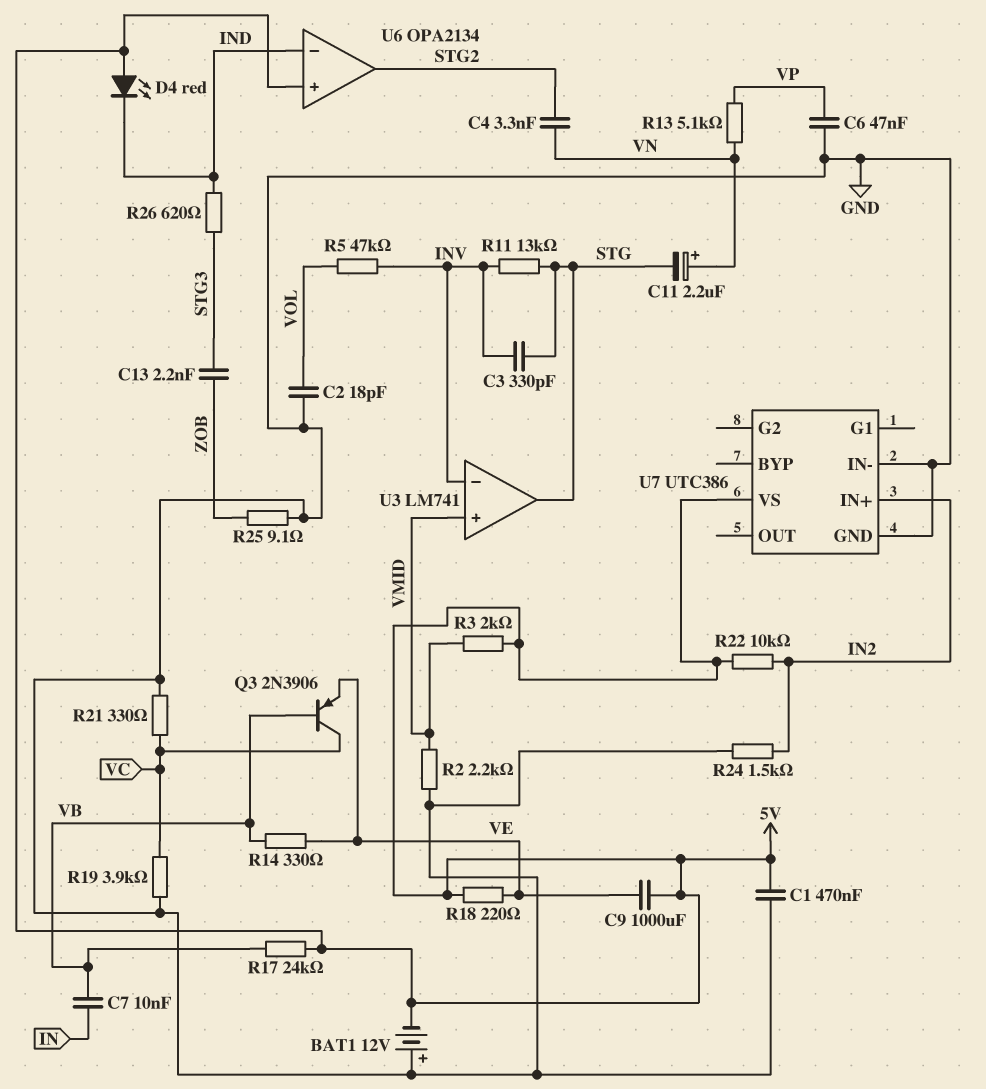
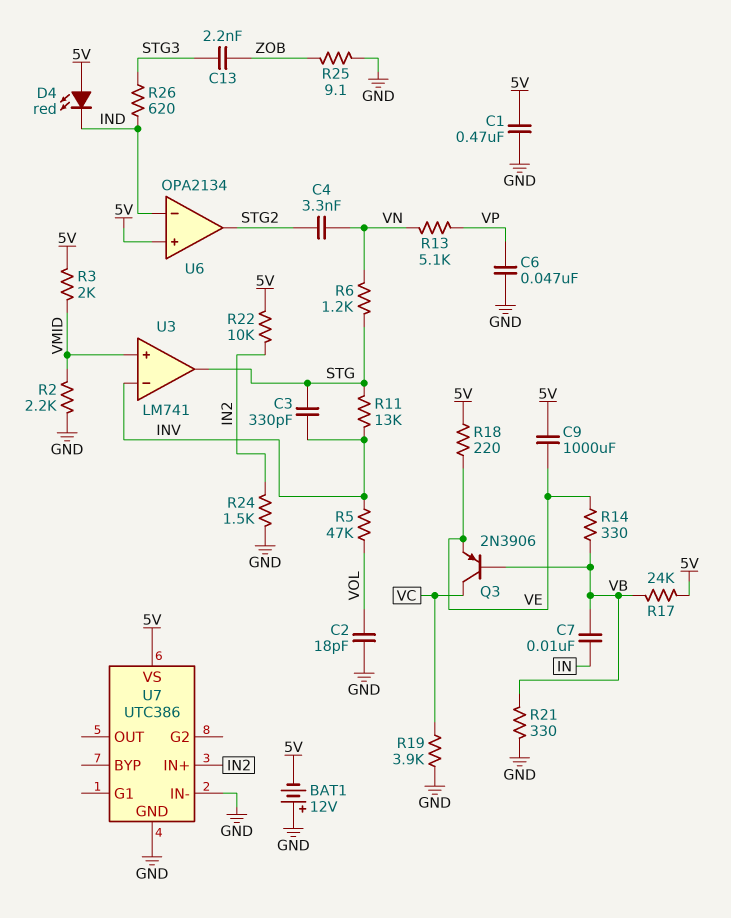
C11: 2.2uF (plus VN, minus STG) -> none
R6: none -> 1.2k (STG, VN)
R21: 330 (GND, VC) -> 330 (GND, VB)

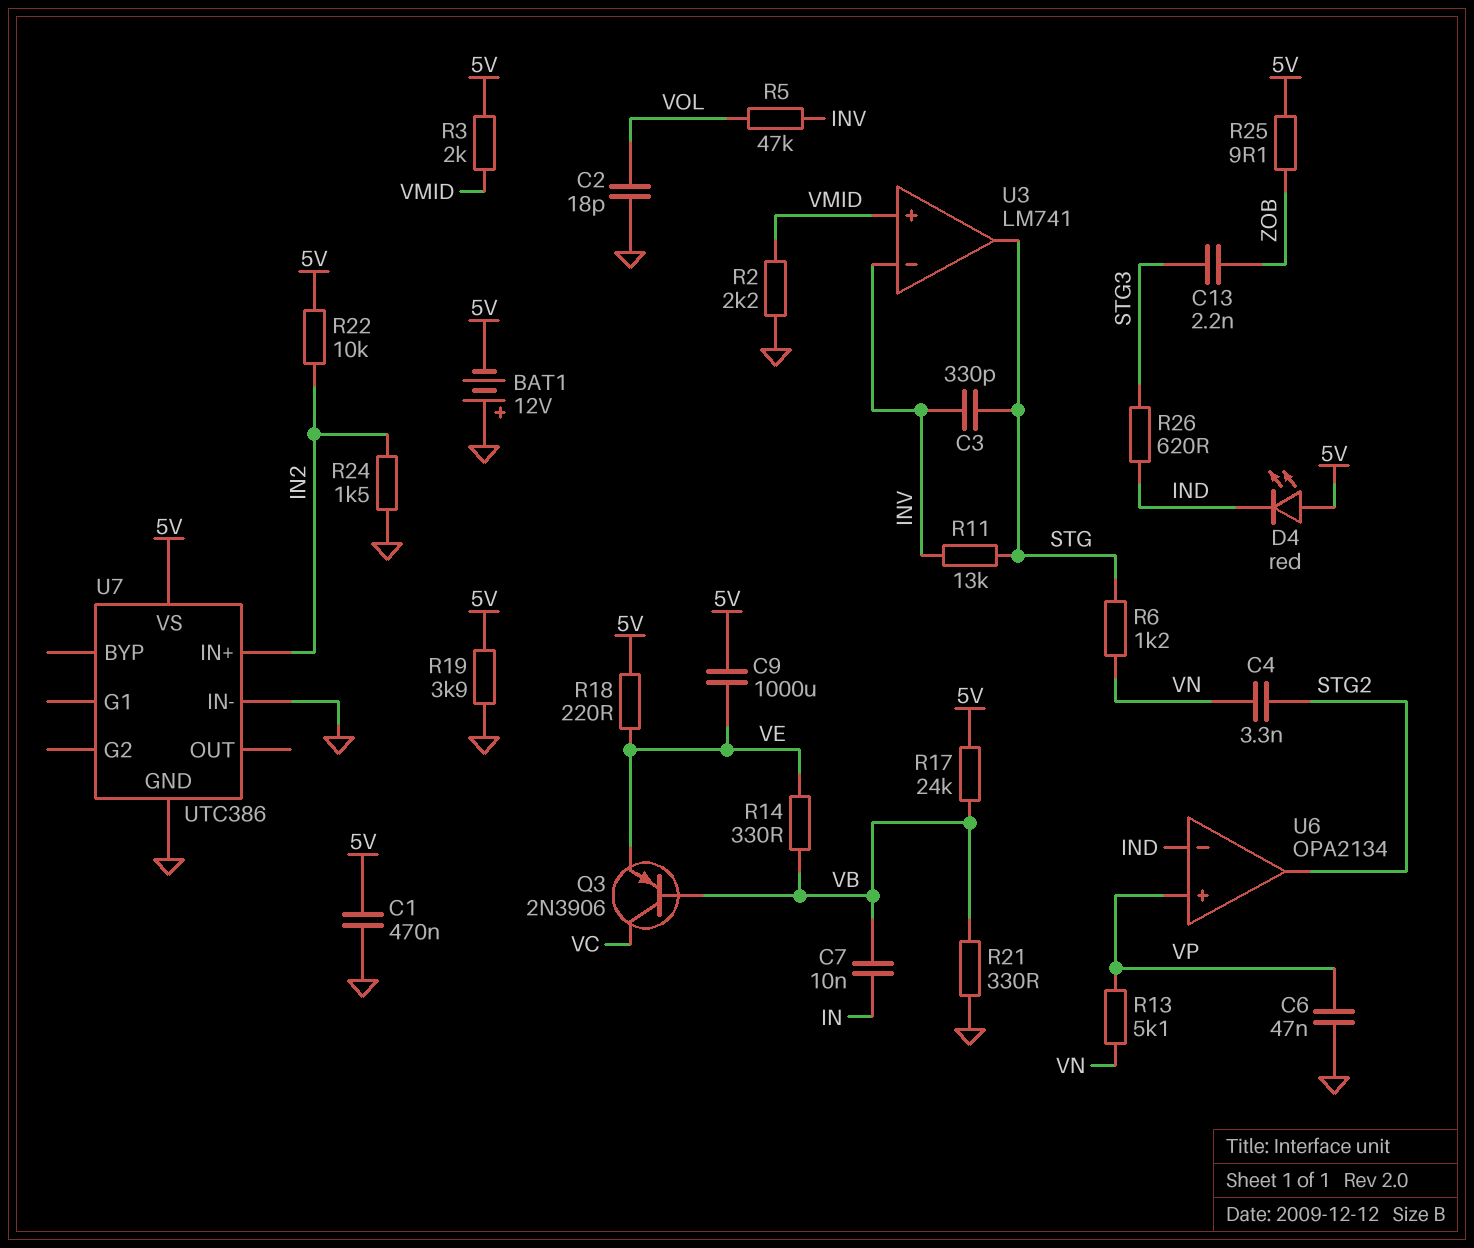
R19: 3.9k (GND, VC) -> 3.9k (5V, GND)
R25: 9.1 (GND, ZOB) -> 9.1 (5V, ZOB)
U6 pin in+: 5V -> VP

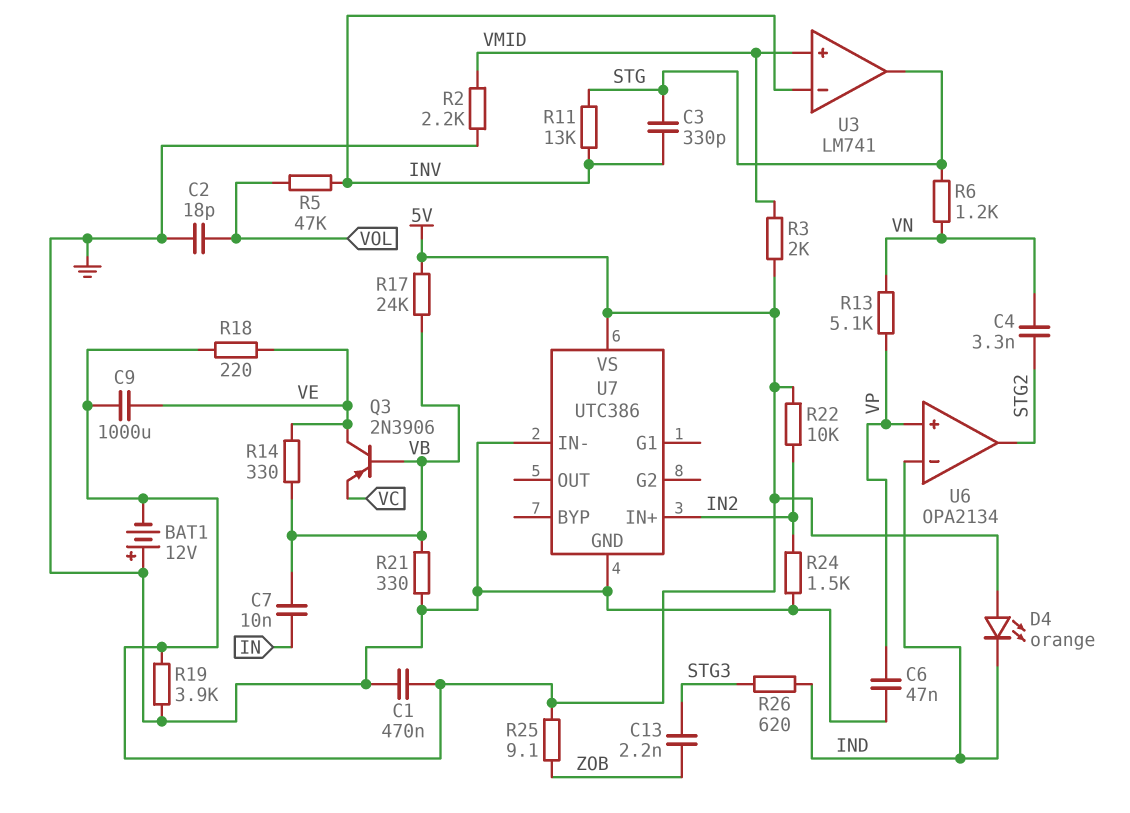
D4: LED red (A 5V, K IND) -> LED orange (A 5V, K IND)
Q3: PNP 2N3906 (B VB, C VC, E VE) -> PNP 2N3906 (B VB, C VE, E VC)

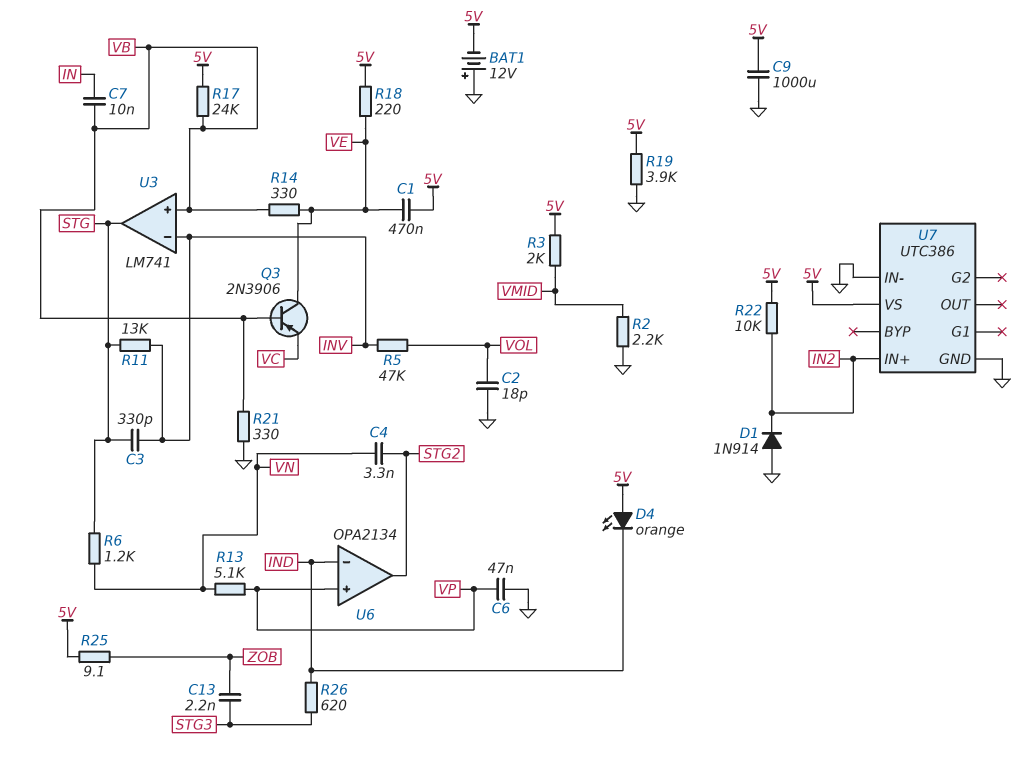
C1: 470nF (5V, GND) -> 470nF (5V, VE)
C9: 1000uF (5V, VE) -> 1000uF (5V, GND)
D1: none -> diode 1N914 (A GND, K IN2)
R24: 1.5k (GND, IN2) -> none
U3 pin in+: VMID -> VB

